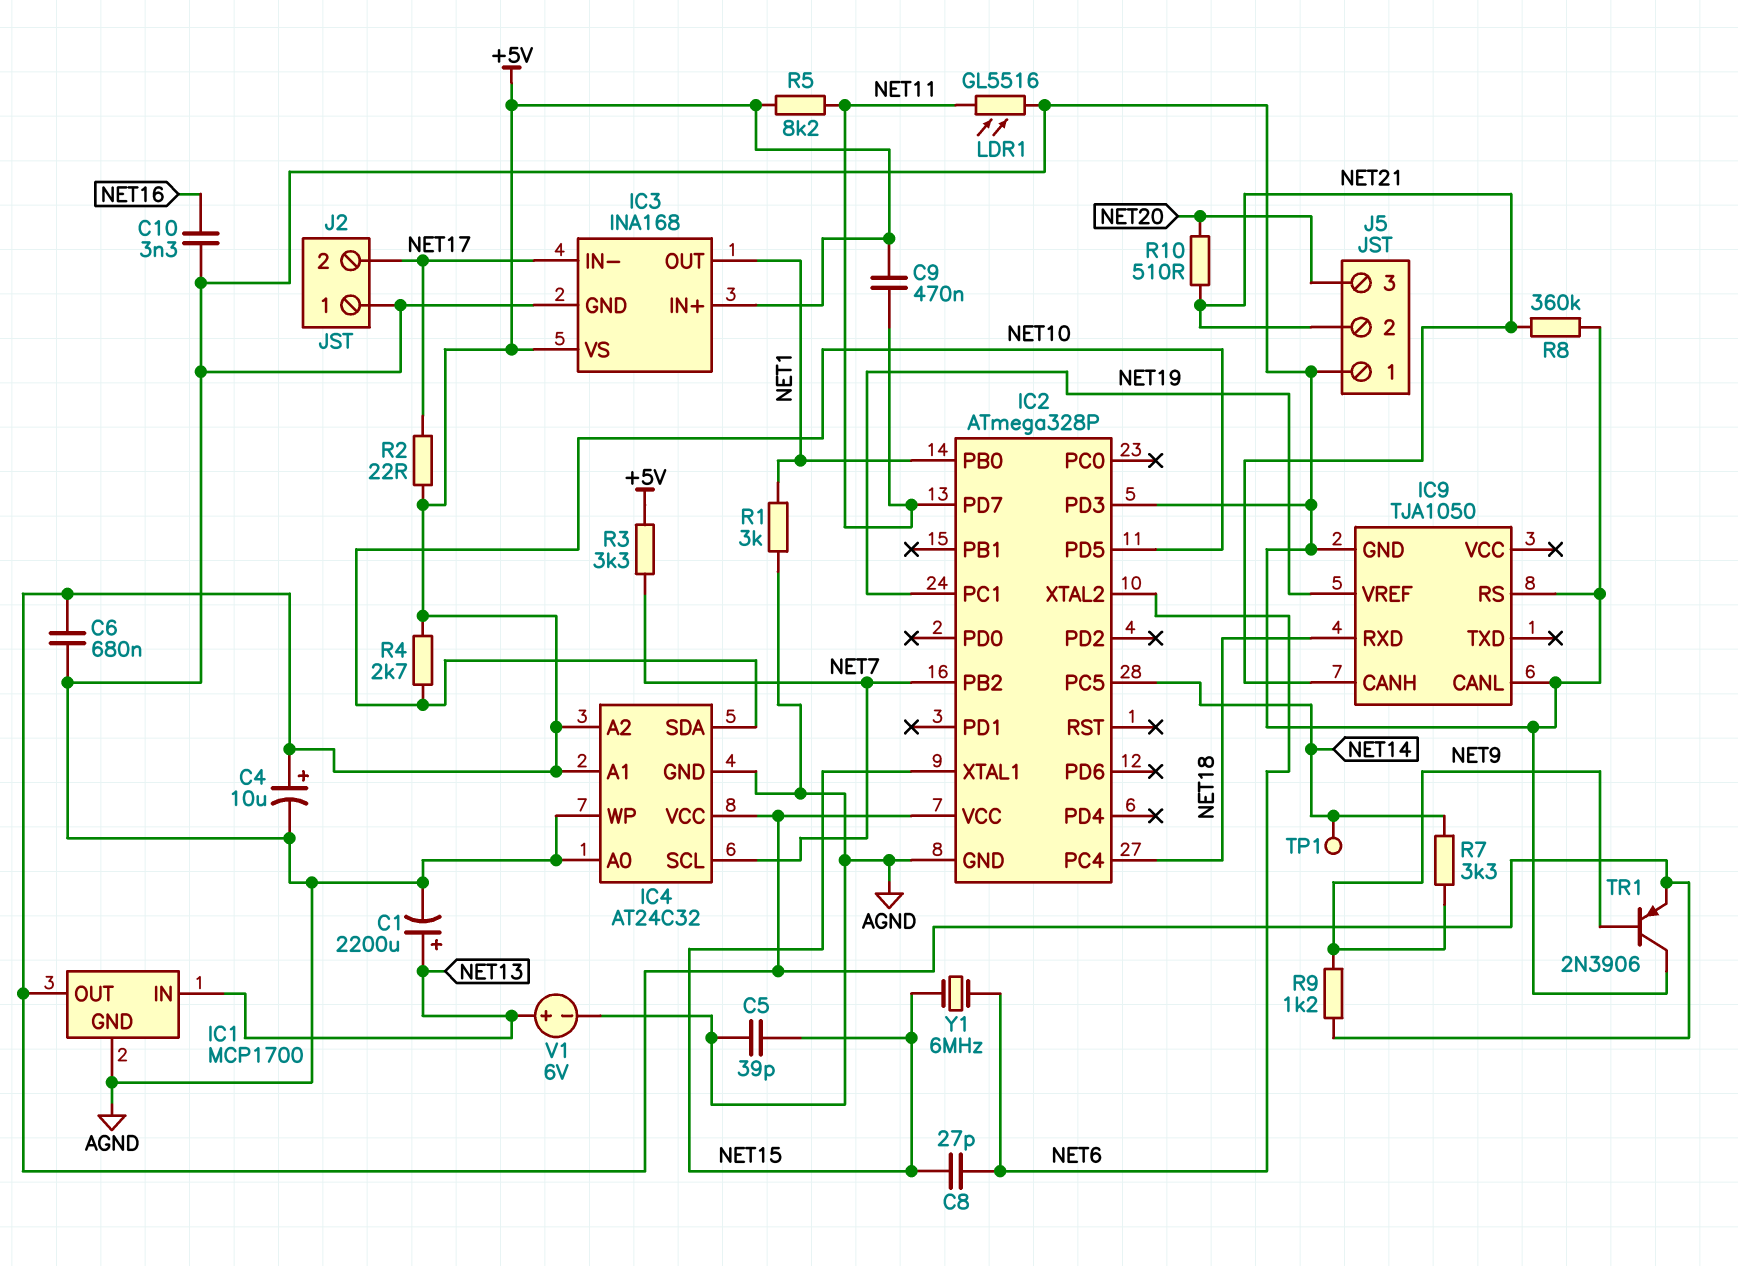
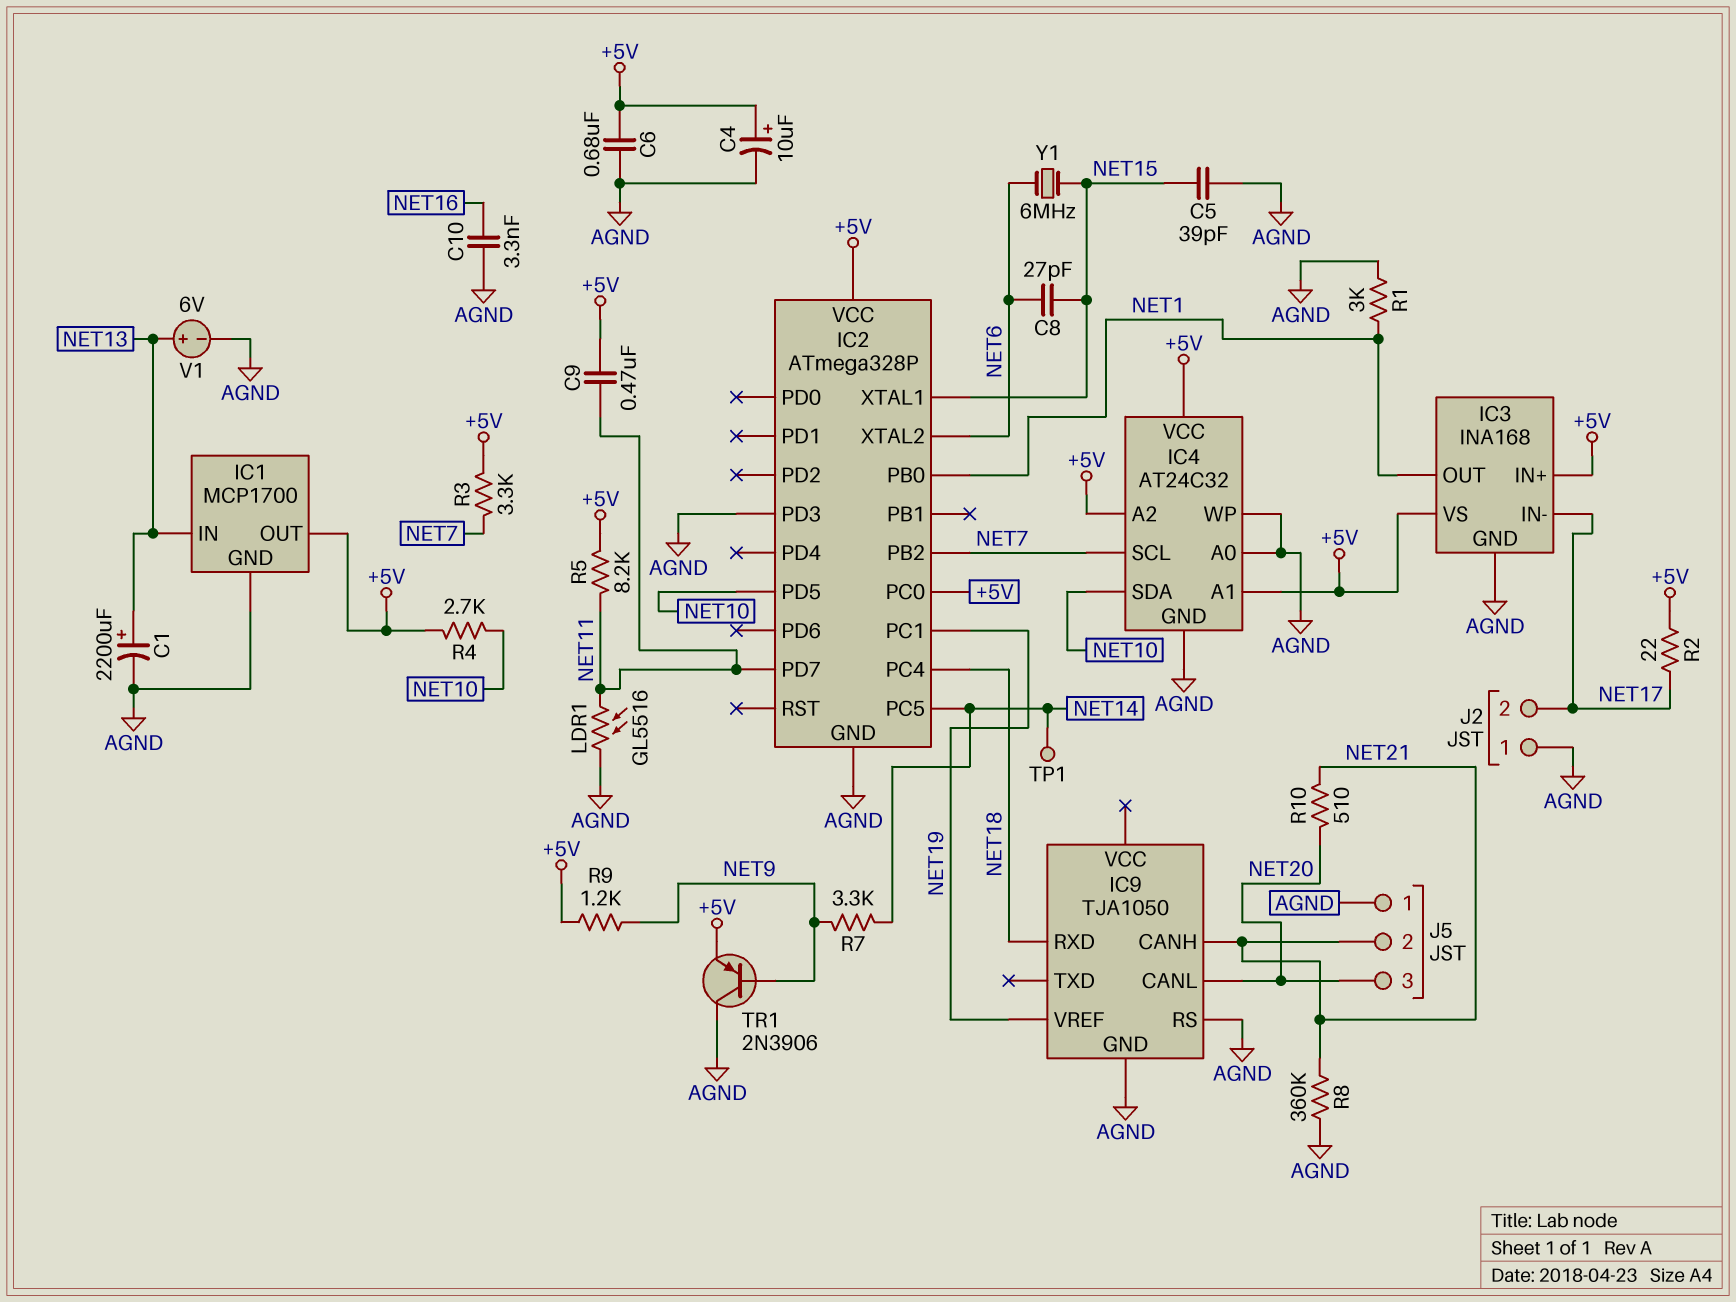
IC2 pin PC0: none -> +5V
IC9 pin CANL: AGND -> NET20

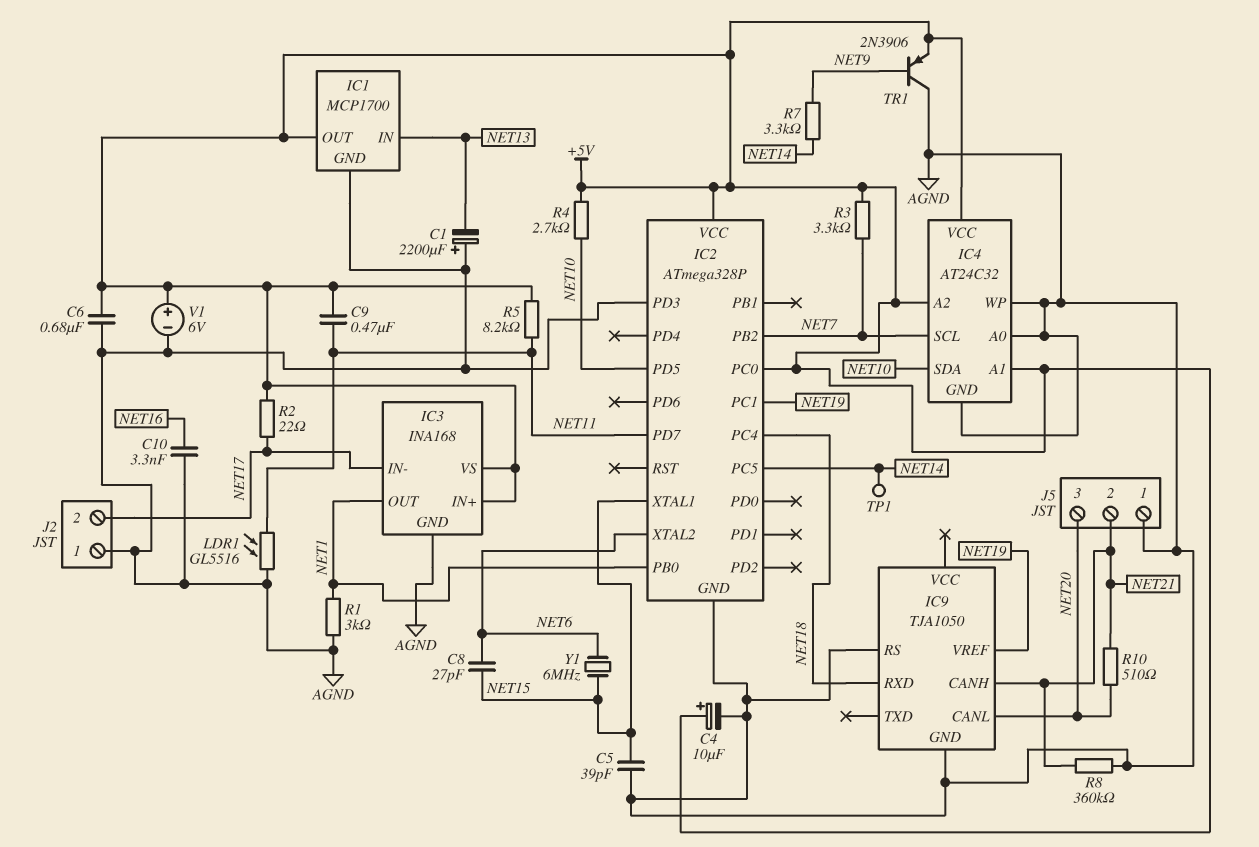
C1: 2200uF (plus NET13, minus AGND) -> 2200uF (plus AGND, minus NET13)
R9: 1.2k (+5V, NET9) -> none
V1: 6V (plus NET13, minus AGND) -> 6V (plus +5V, minus AGND)

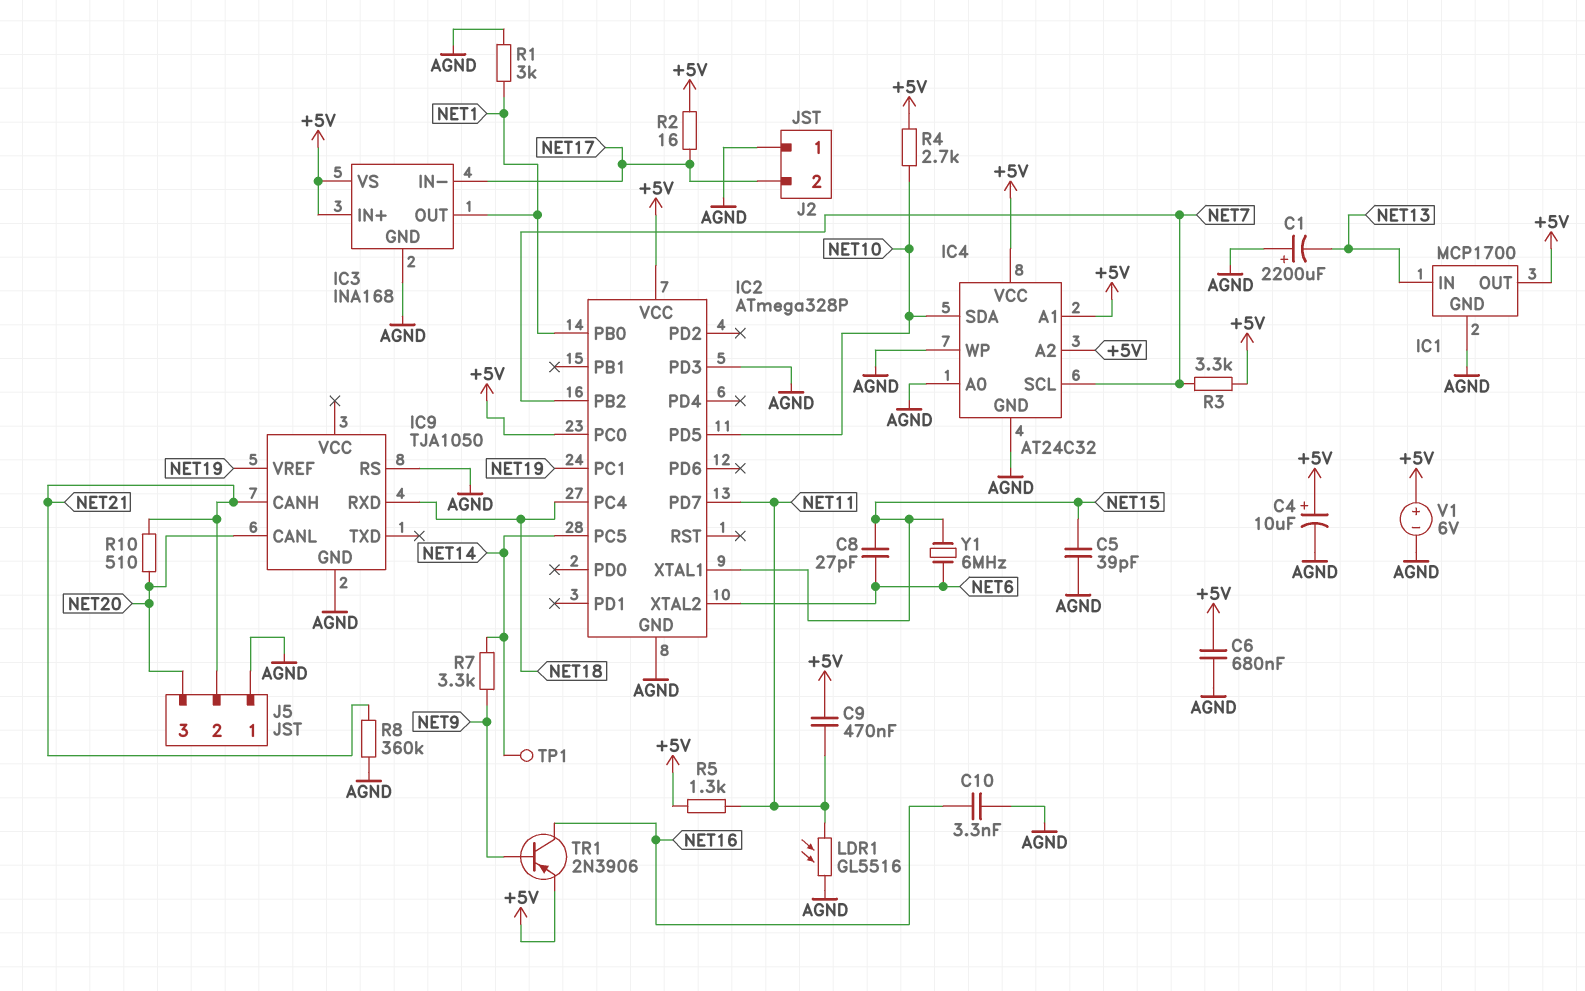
R2: 22 (+5V, NET17) -> 16 (+5V, NET17)
R5: 8.2k (+5V, NET11) -> 1.3k (+5V, NET11)
TR1: PNP 2N3906 (B NET9, C AGND, E +5V) -> PNP 2N3906 (B NET9, C NET16, E +5V)

